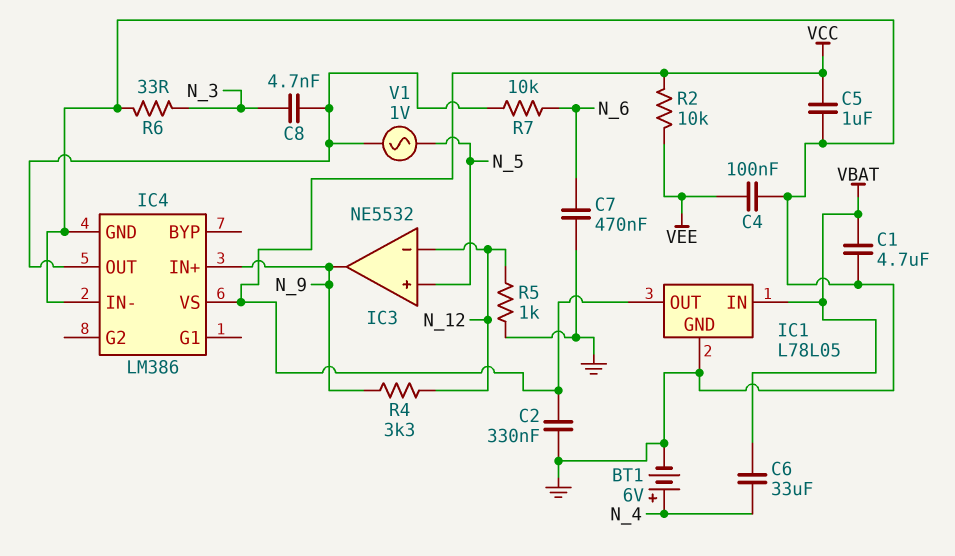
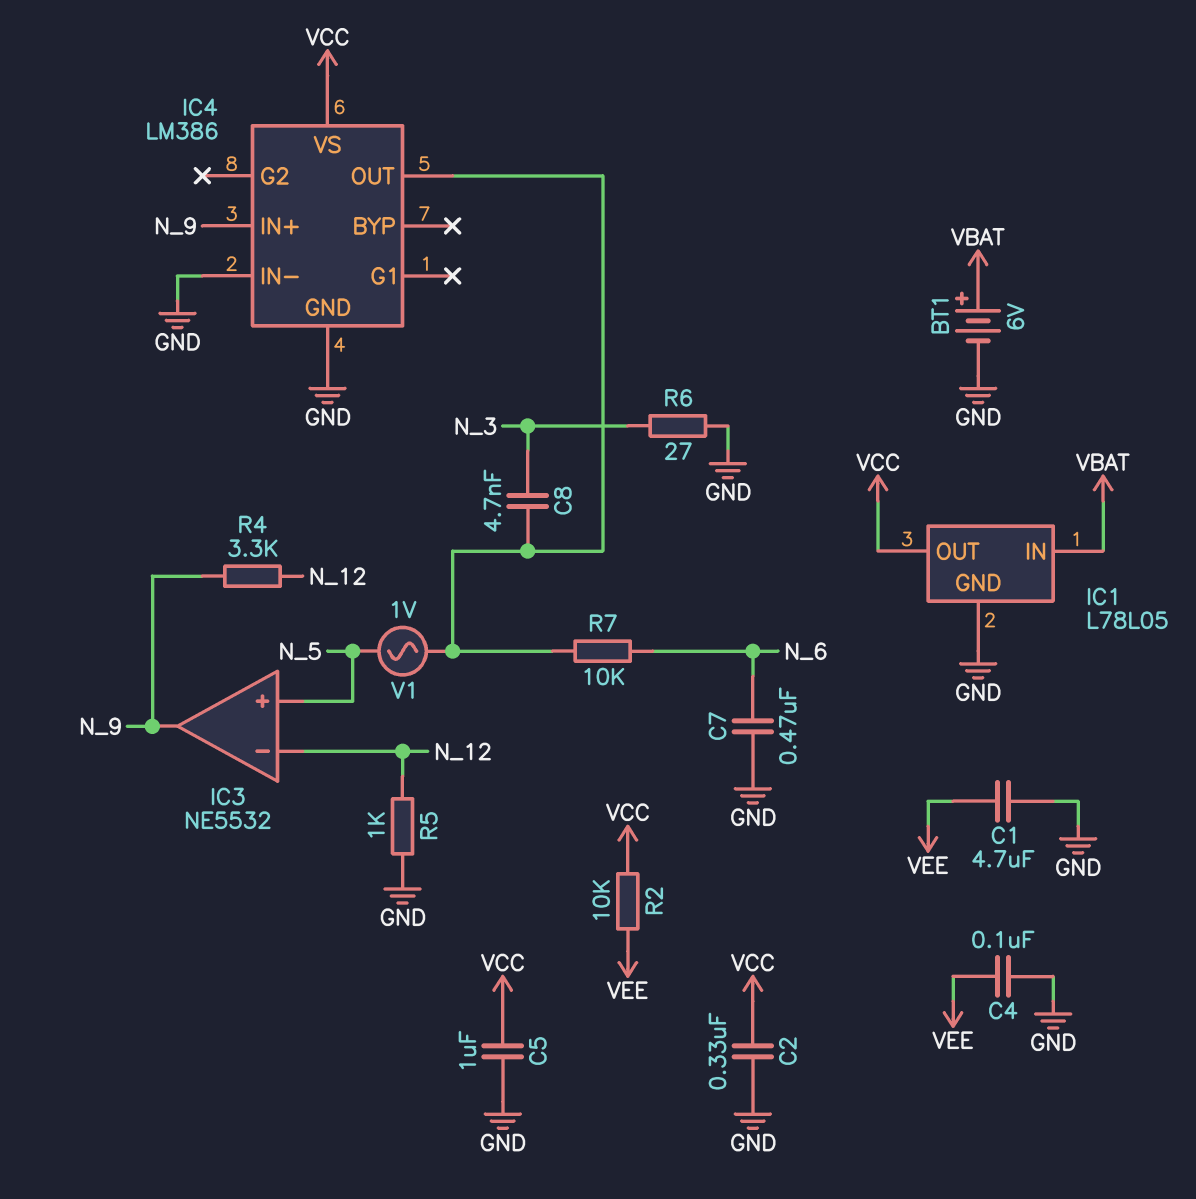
BT1: 6V (plus N_4, minus GND) -> 6V (plus VBAT, minus GND)
C1: 4.7uF (GND, VBAT) -> 4.7uF (GND, VEE)
C6: 33uF (N_4, VBAT) -> none
R6: 33 (GND, N_3) -> 27 (GND, N_3)

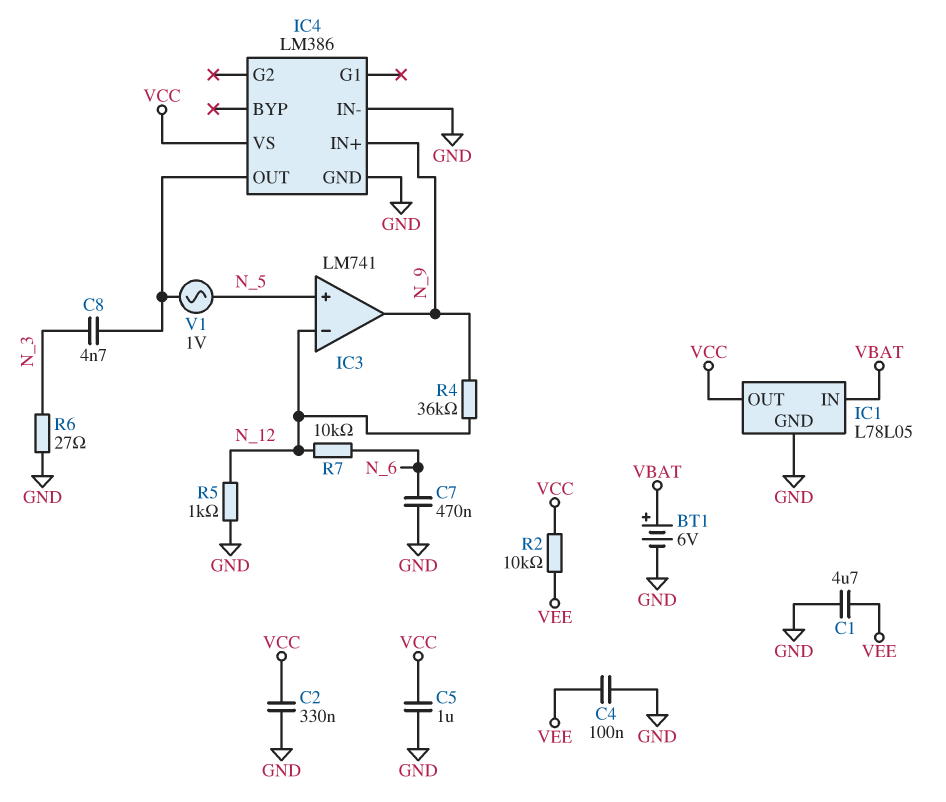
IC3: NE5532 -> LM741
R4: 3.3k (N_9, N_12) -> 36k (N_9, N_12)
R7: 10k (IC4/OUT, N_6) -> 10k (N_6, N_12)

